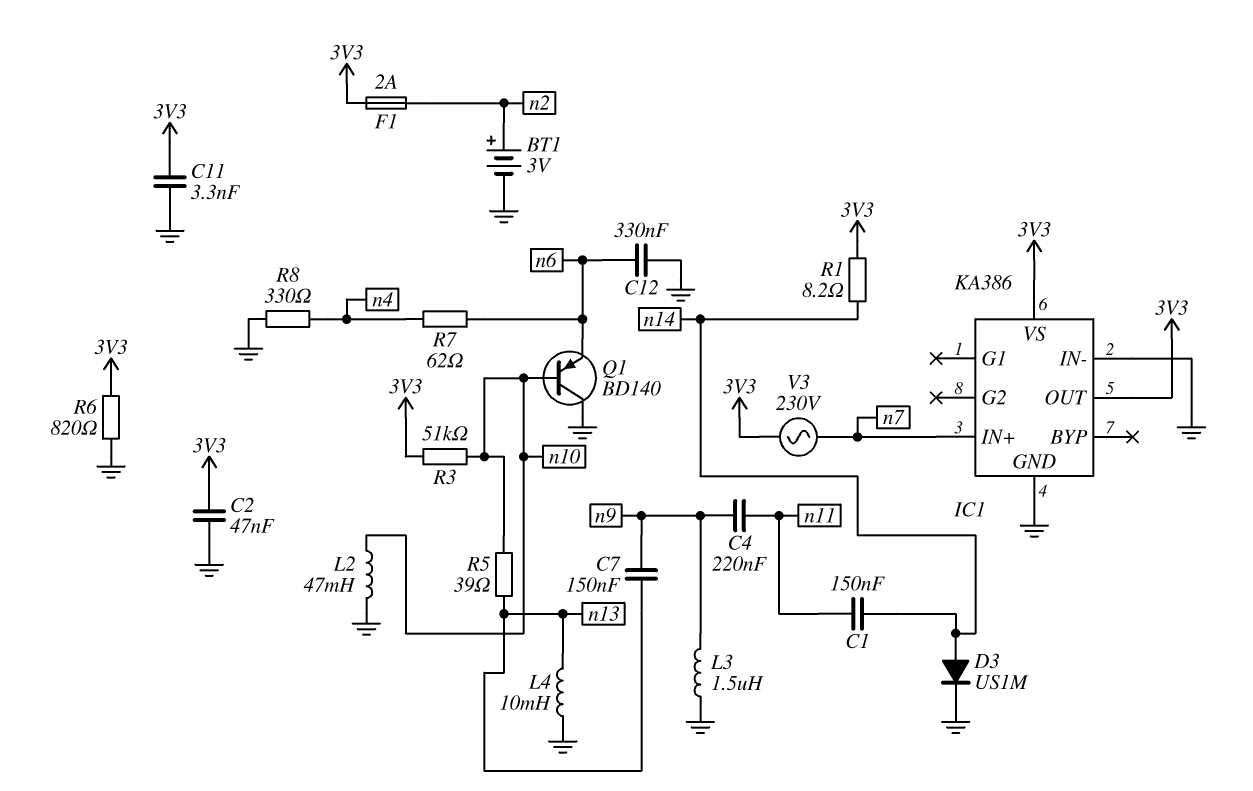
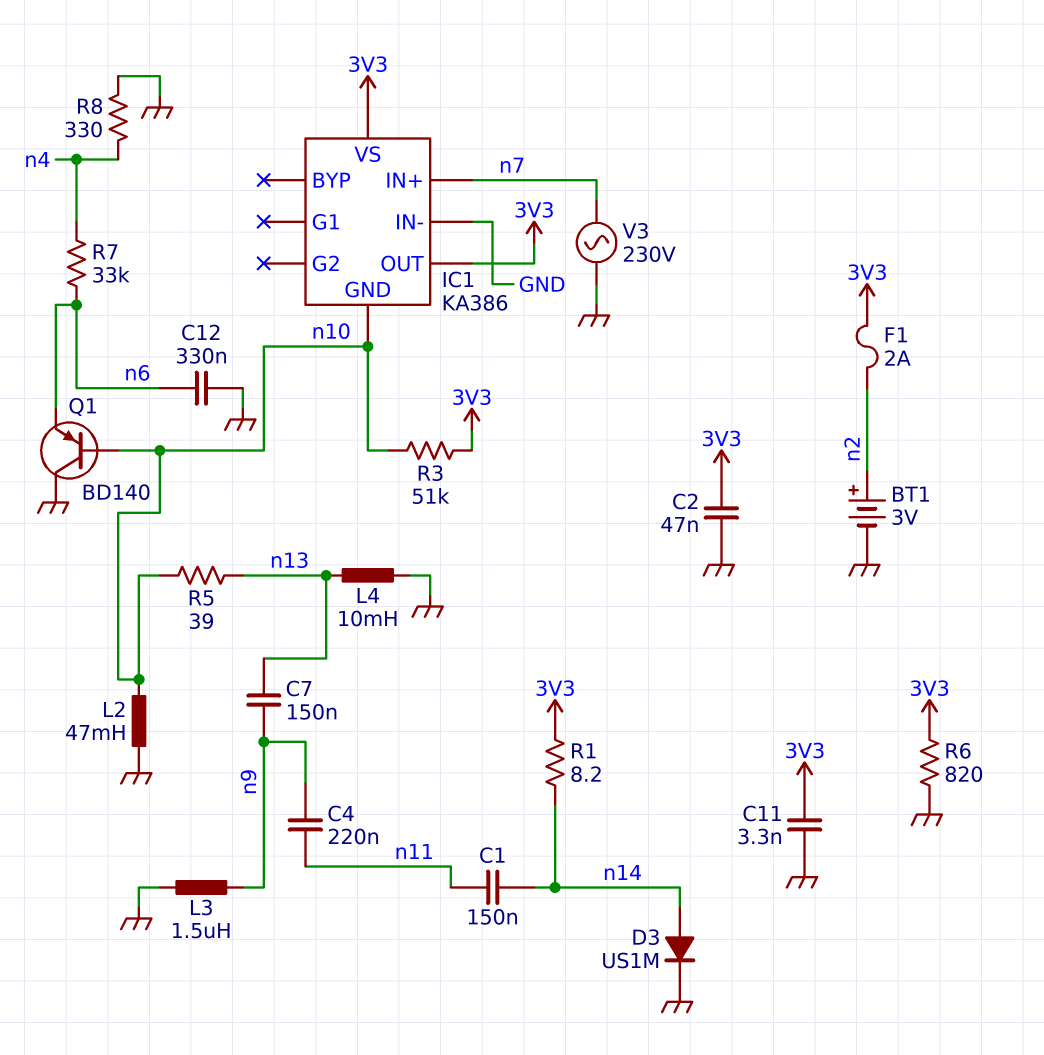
IC1 pin GND: GND -> n10
R7: 62 (n4, n6) -> 33k (n4, n6)
V3: AC 230V (3V3, n7) -> AC 230V (GND, n7)

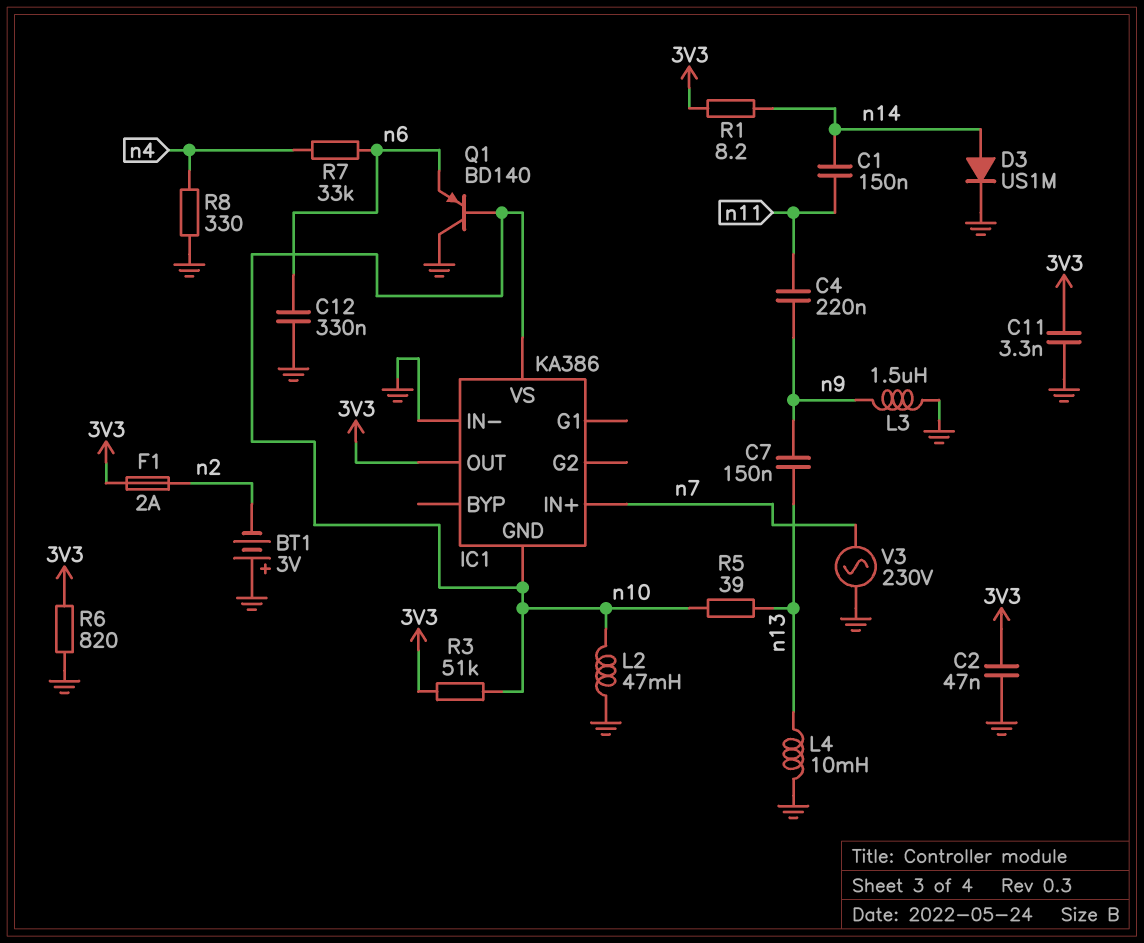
BT1: 3V (plus n2, minus GND) -> 3V (plus GND, minus n2)
IC1 pin VS: 3V3 -> n10

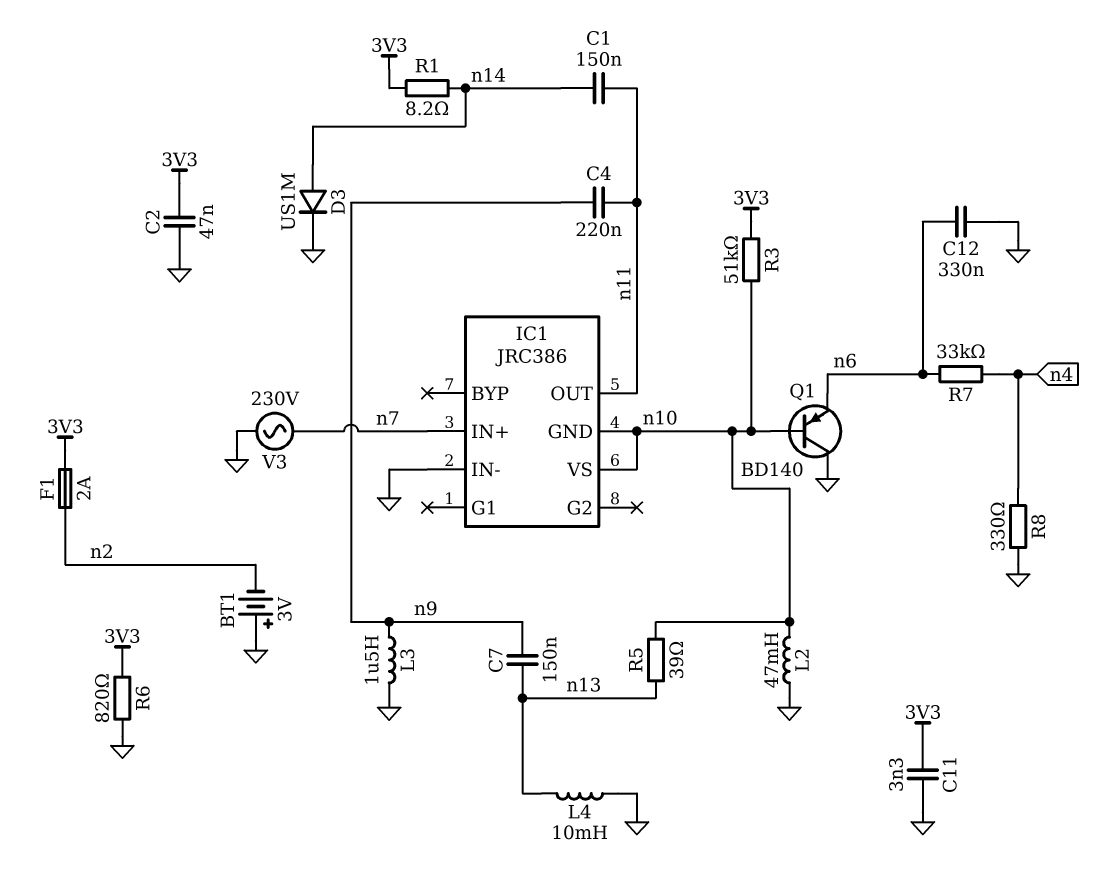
IC1: KA386 -> JRC386
IC1 pin OUT: 3V3 -> n11

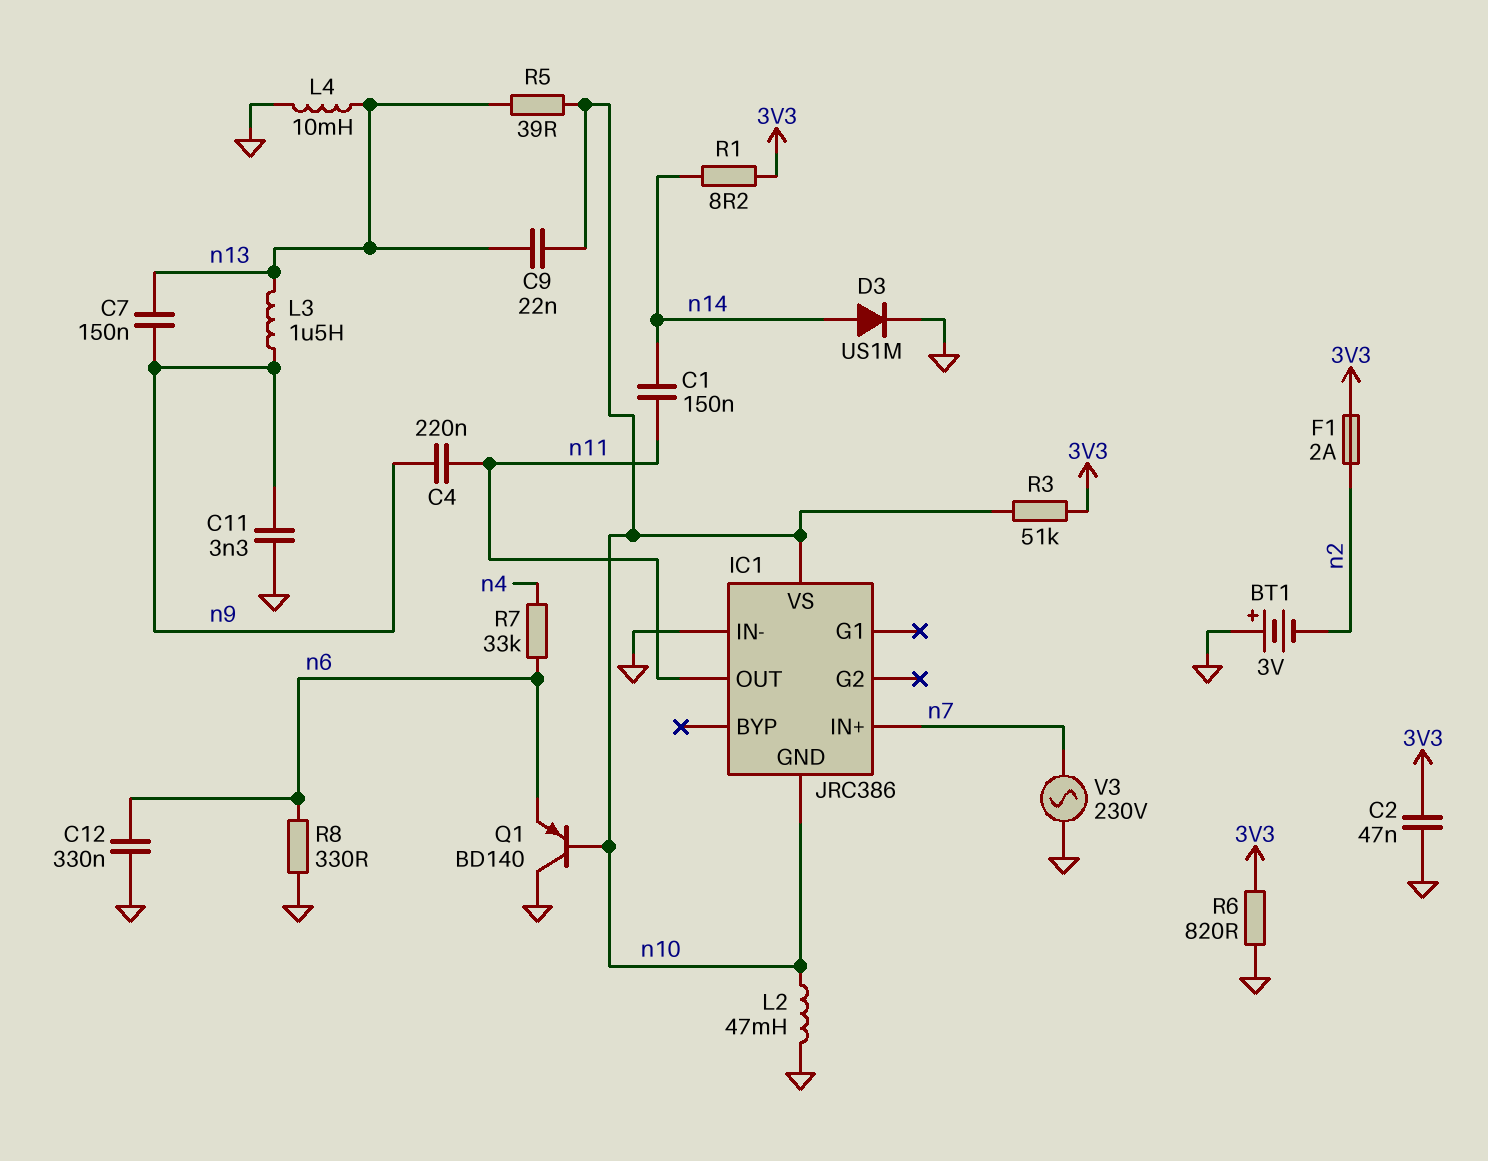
C9: none -> 22nF (n10, n13)
C11: 3.3nF (3V3, GND) -> 3.3nF (GND, n9)
L3: 1.5uH (GND, n9) -> 1.5uH (n9, n13)
R8: 330 (GND, n4) -> 330 (GND, n6)

